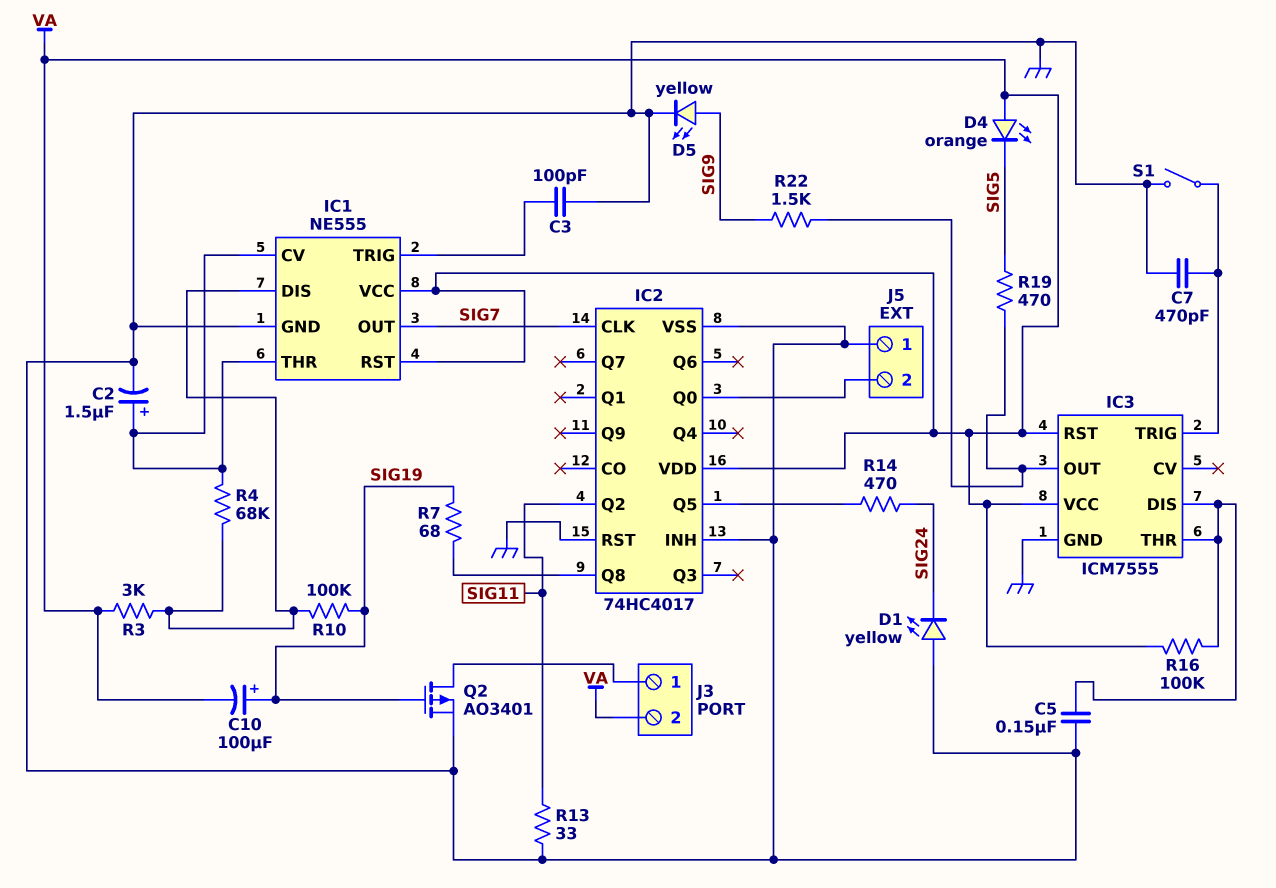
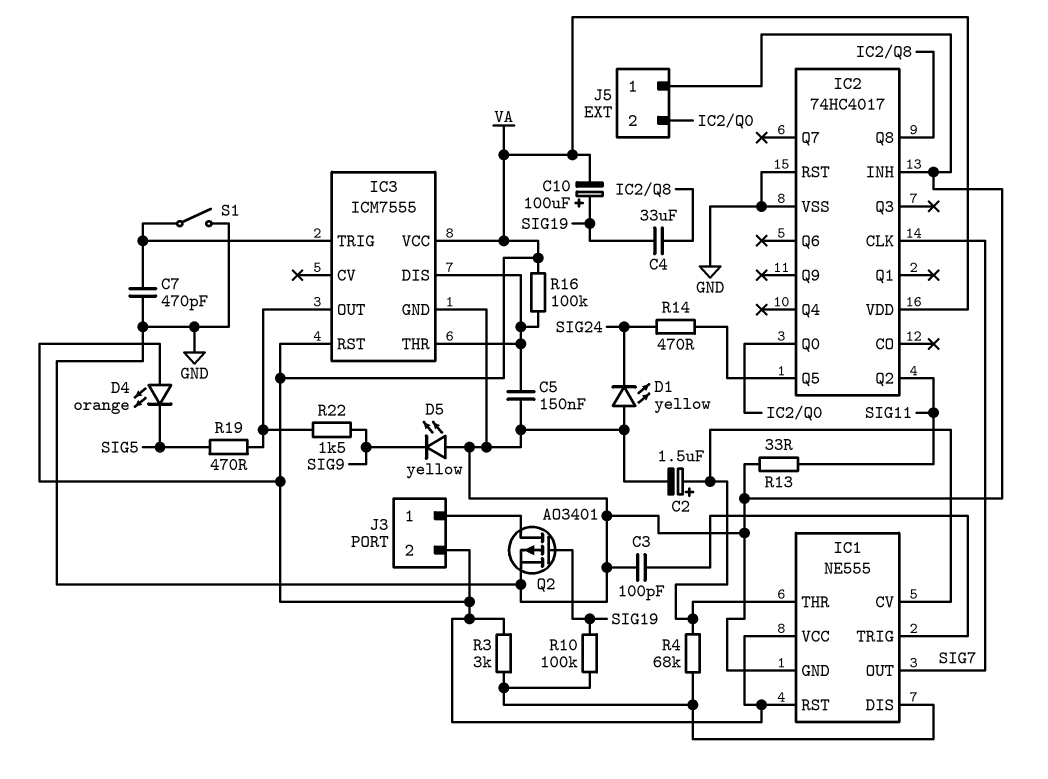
C4: none -> 33uF (IC2/Q8, SIG19)
D5: LED yellow (A SIG9, K GND) -> LED yellow (A GND, K SIG9)
R7: 68 (IC2/Q8, SIG19) -> none

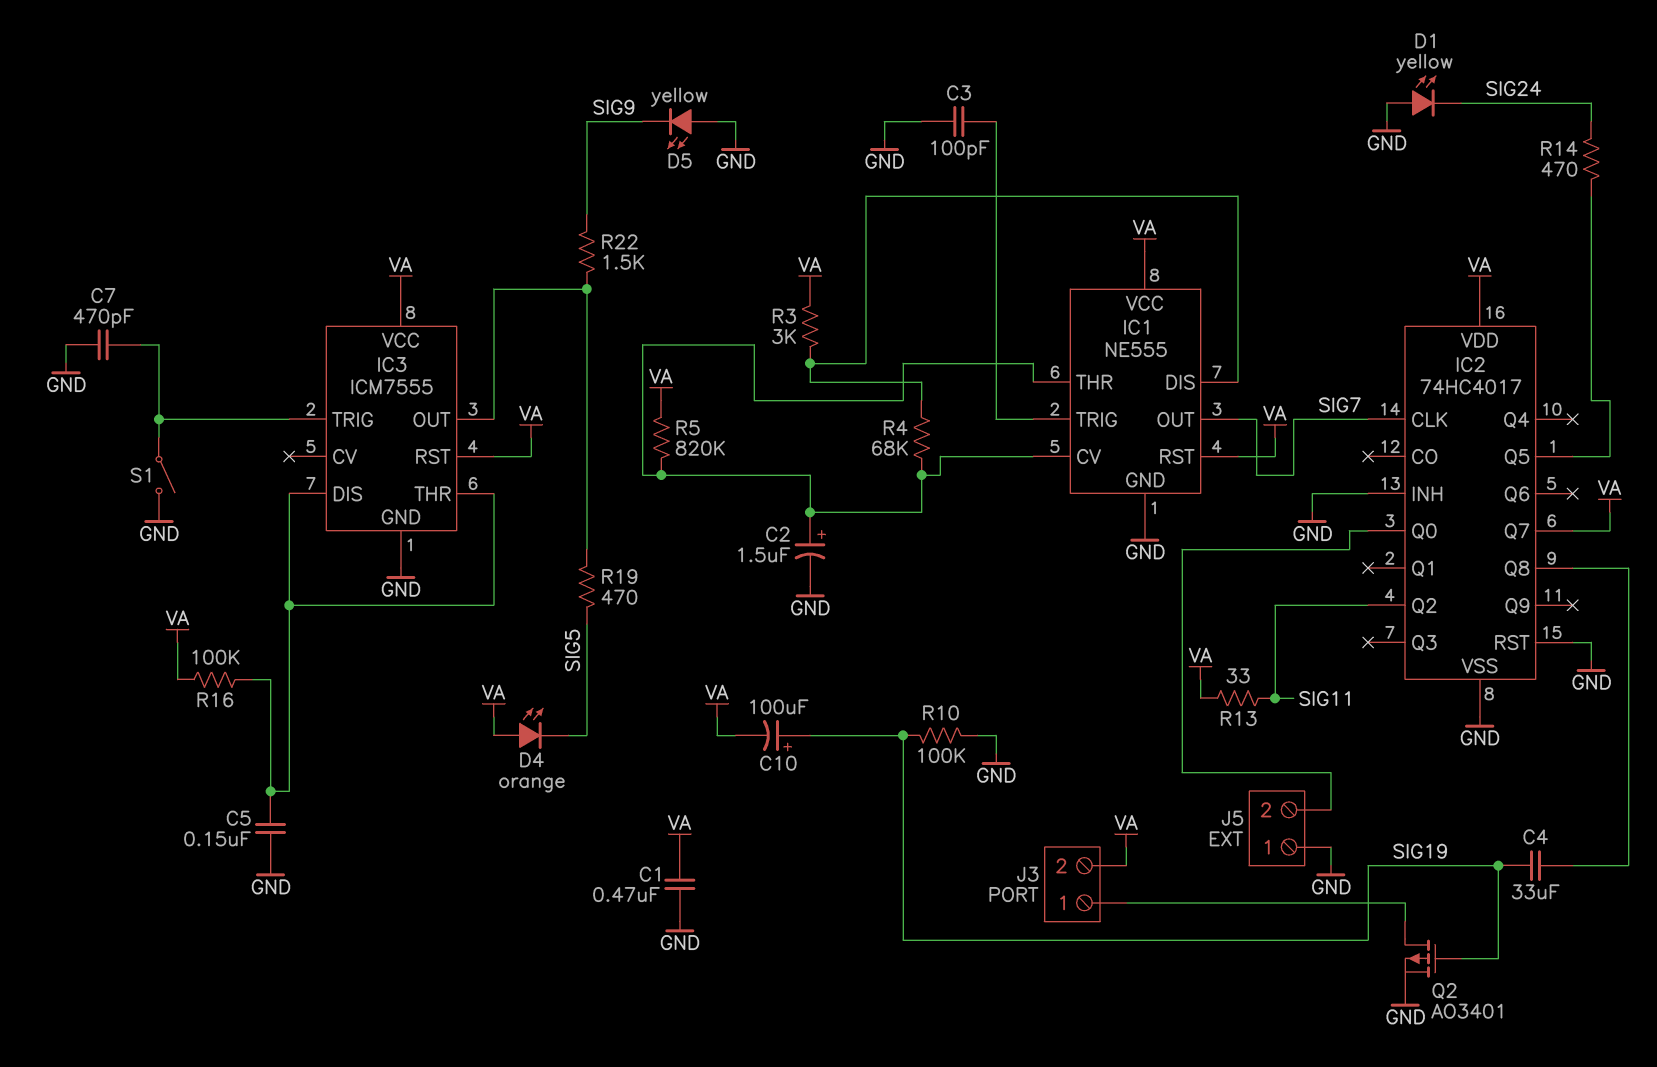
C1: none -> 470nF (GND, VA)
IC2 pin Q7: none -> VA
R5: none -> 820k (IC1/CV, VA)
R10: 100k (IC1/DIS, SIG19) -> 100k (GND, SIG19)
R13: 33 (GND, SIG11) -> 33 (SIG11, VA)

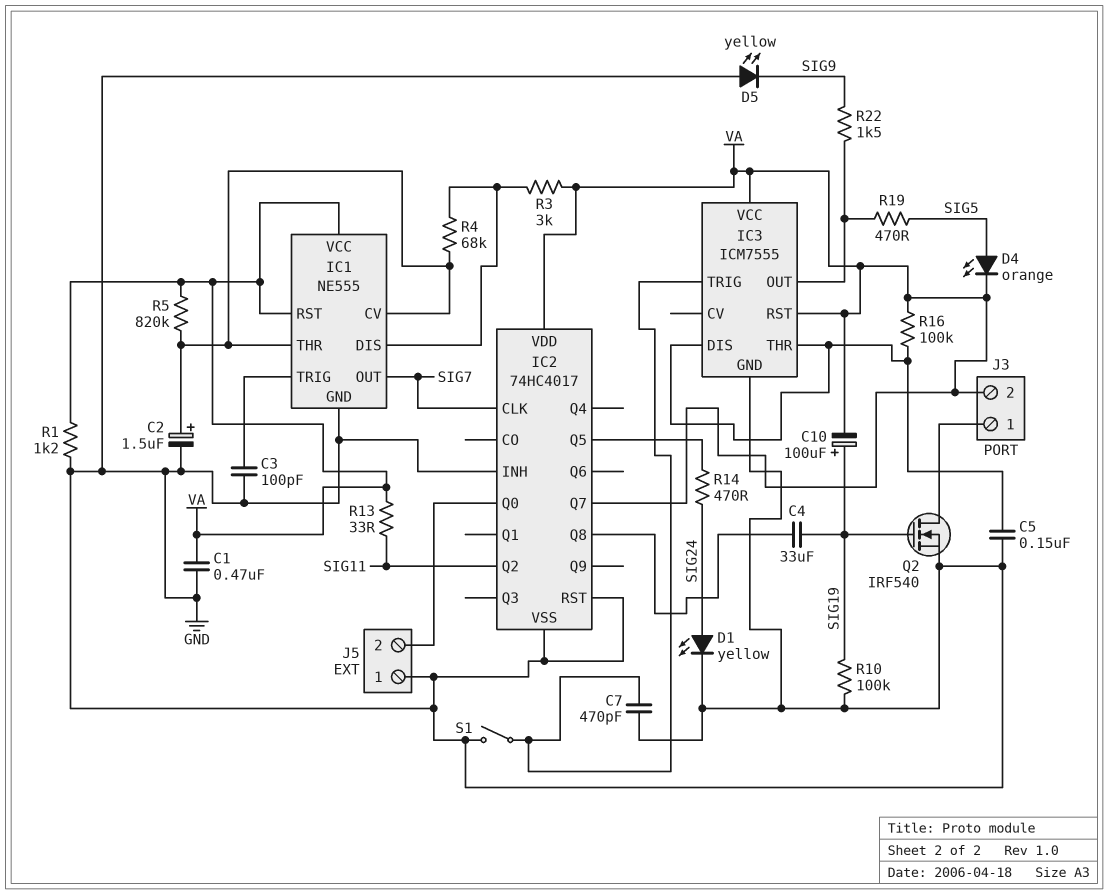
D1: LED yellow (A GND, K SIG24) -> LED yellow (A SIG24, K GND)
D4: LED orange (A VA, K SIG5) -> LED orange (A SIG5, K VA)
Q2: PMOS AO3401 (G SIG19, D J3/1, S GND) -> NMOS IRF540 (G SIG19, D J3/1, S GND)
R1: none -> 1.2k (GND, VA)

